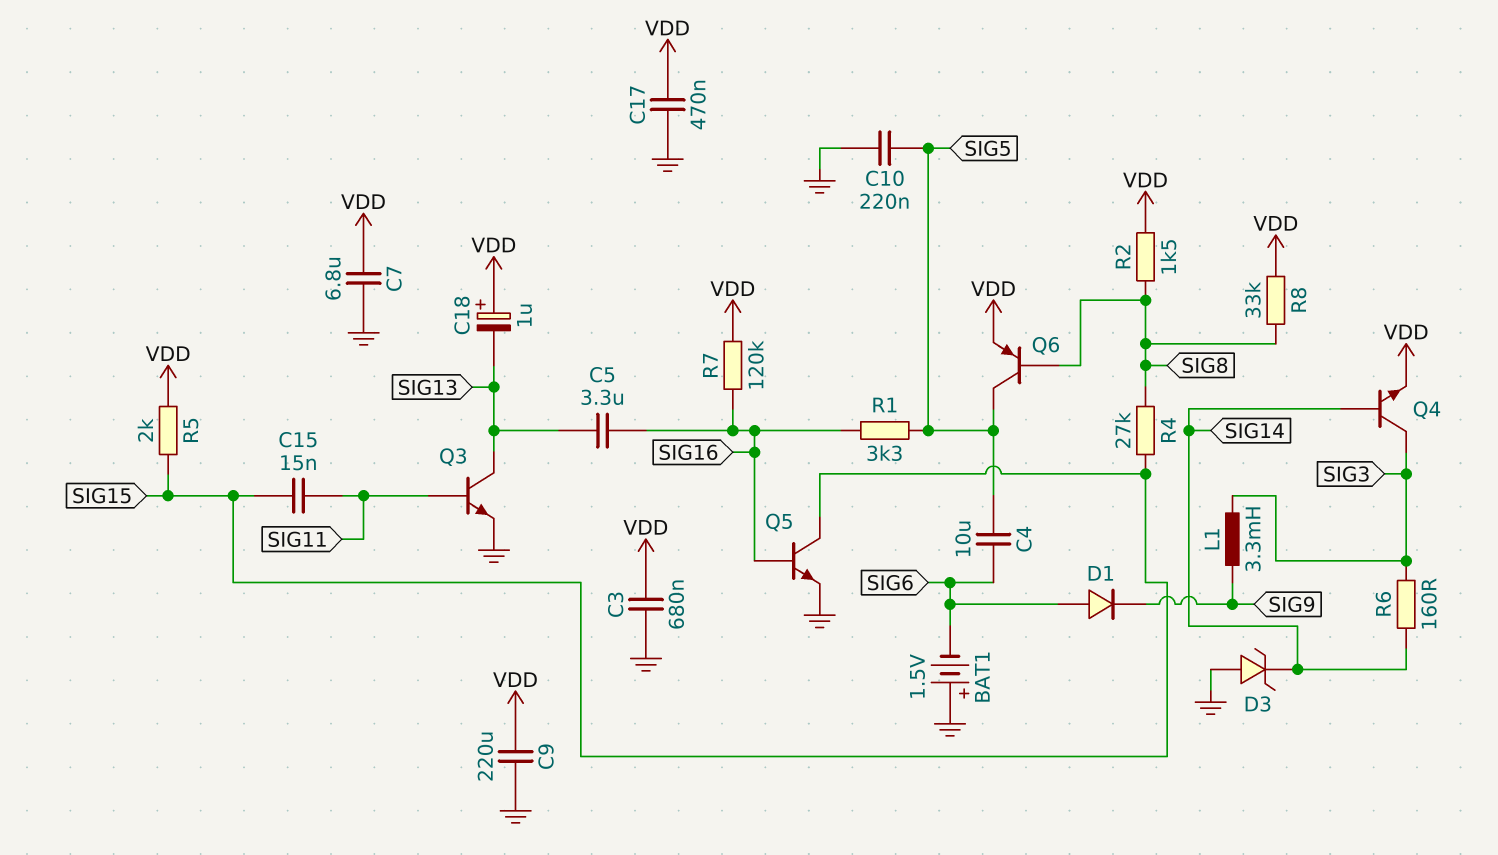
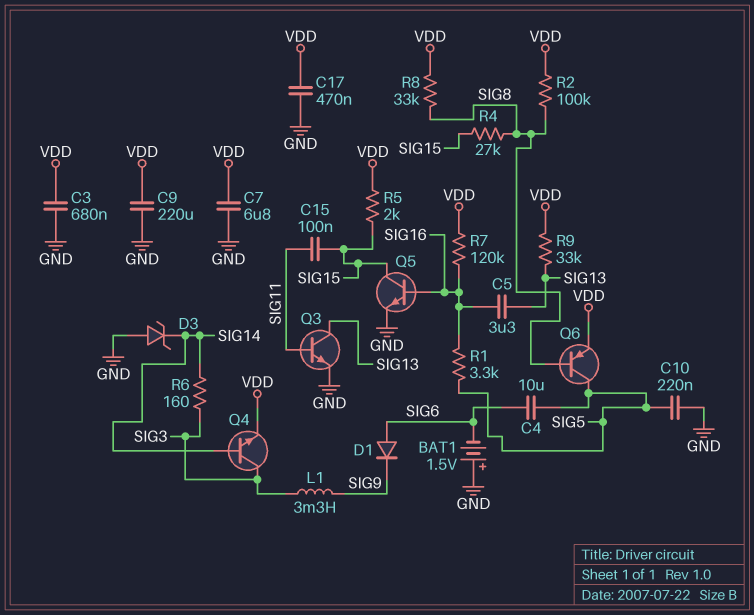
C15: 15nF (SIG11, SIG15) -> 100nF (SIG11, SIG15)
C18: 1uF (plus VDD, minus SIG13) -> none
R2: 1.5k (SIG8, VDD) -> 100k (SIG8, VDD)
R9: none -> 33k (SIG13, VDD)

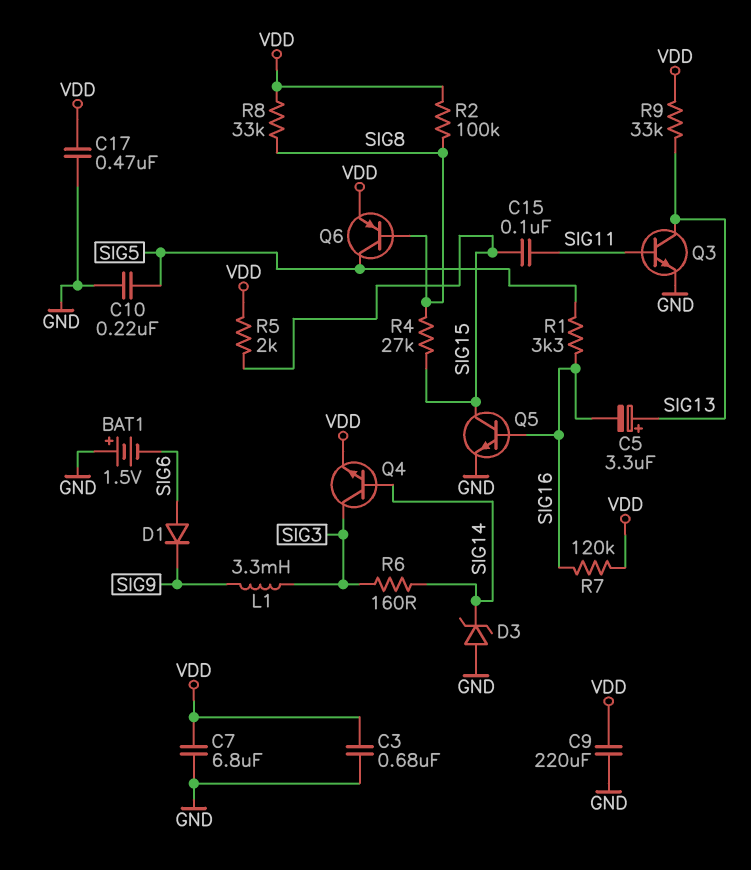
C4: 10uF (SIG5, SIG6) -> none
C5: 3.3uF (SIG13, SIG16) -> 3.3uF (plus SIG13, minus SIG16)

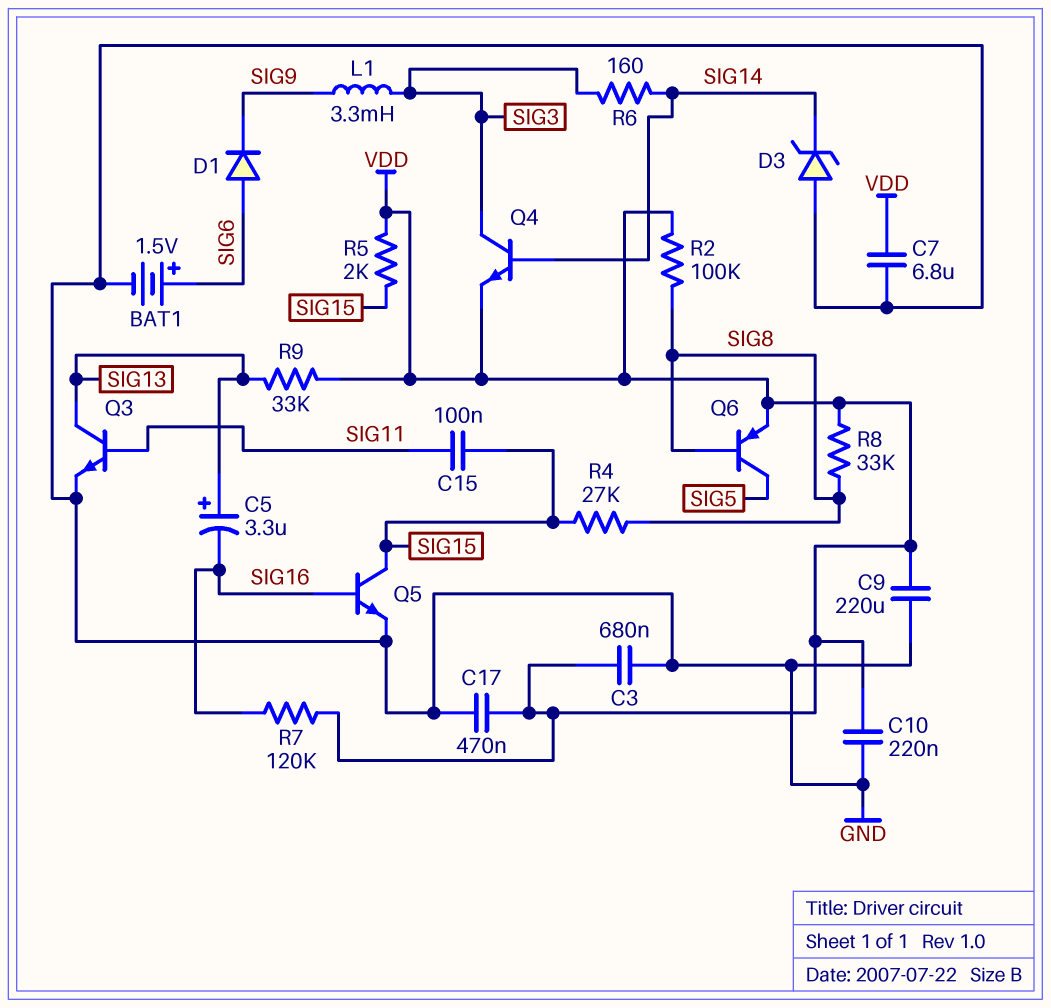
BAT1: 1.5V (plus GND, minus SIG6) -> 1.5V (plus SIG6, minus GND)
C10: 220nF (GND, SIG5) -> 220nF (GND, VDD)
R1: 3.3k (SIG5, SIG16) -> none

